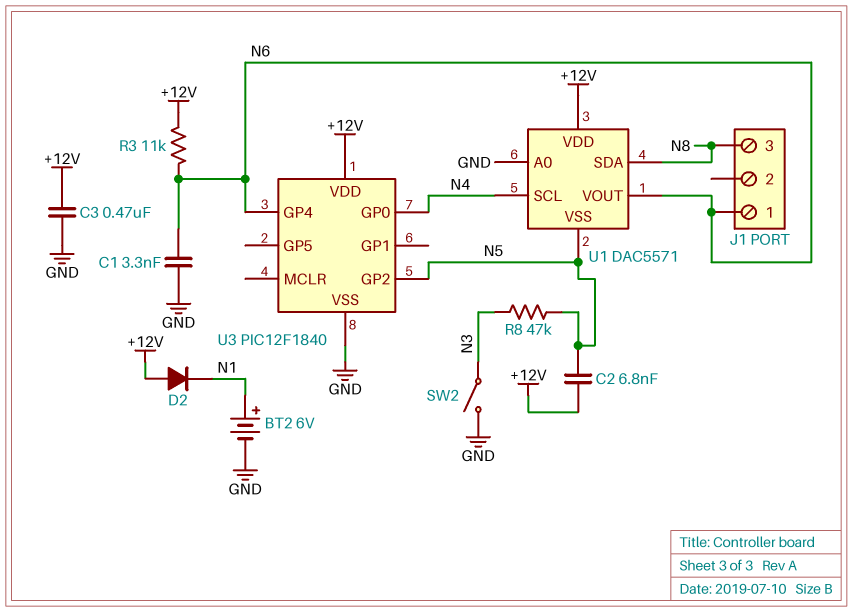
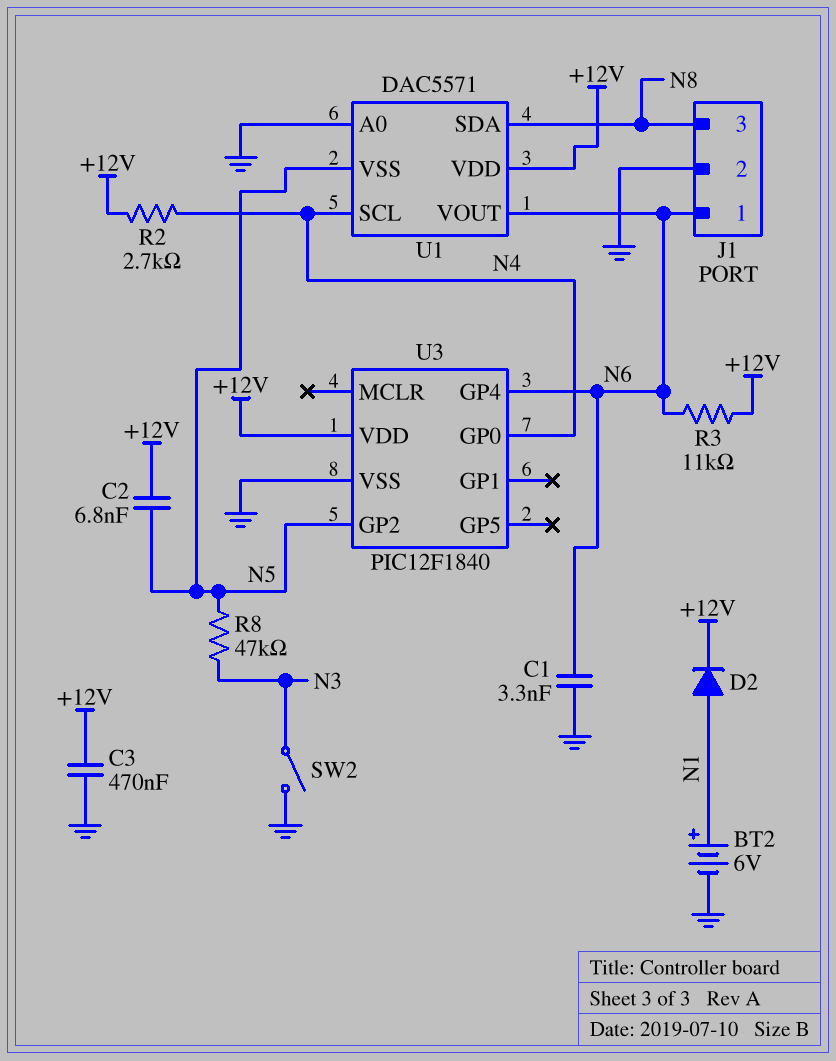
D2: diode (A +12V, K N1) -> diode (A N1, K +12V)
J1 pin 2: none -> GND
R2: none -> 2.7k (+12V, N4)

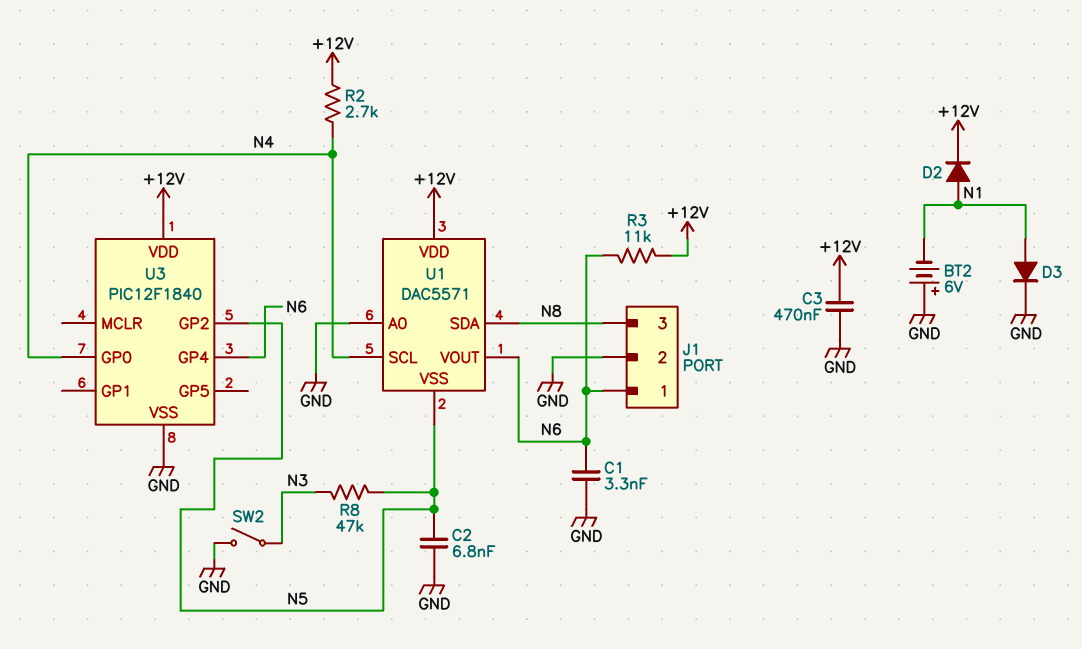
BT2: 6V (plus N1, minus GND) -> 6V (plus GND, minus N1)
C2: 6.8nF (+12V, N5) -> 6.8nF (GND, N5)
D3: none -> diode (A N1, K GND)

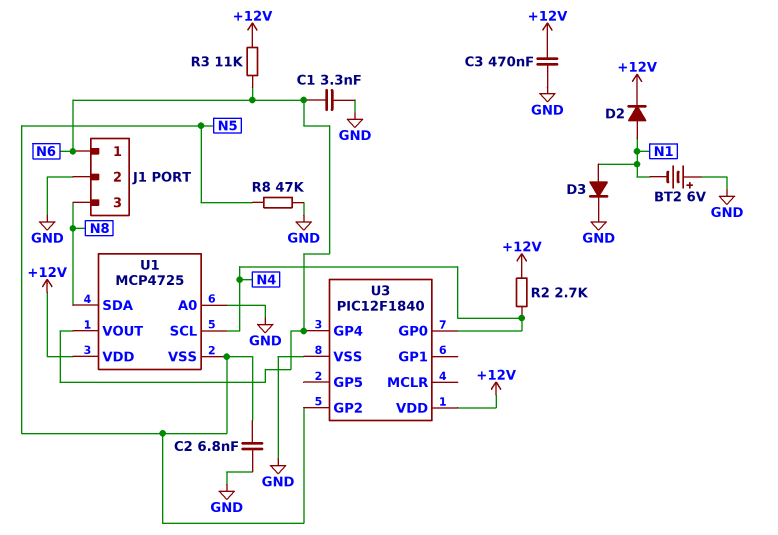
R8: 47k (N3, N5) -> 47k (GND, N5)
SW2: switch (GND, N3) -> none
U1: DAC5571 -> MCP4725

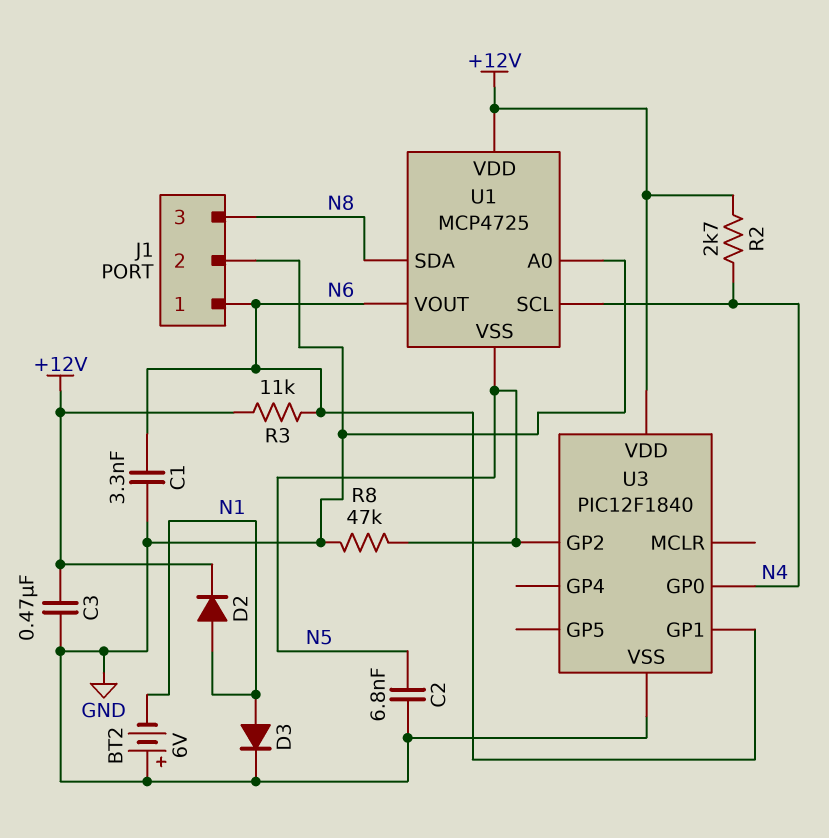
U3 pin GP1: none -> N6
U3 pin GP4: N6 -> none

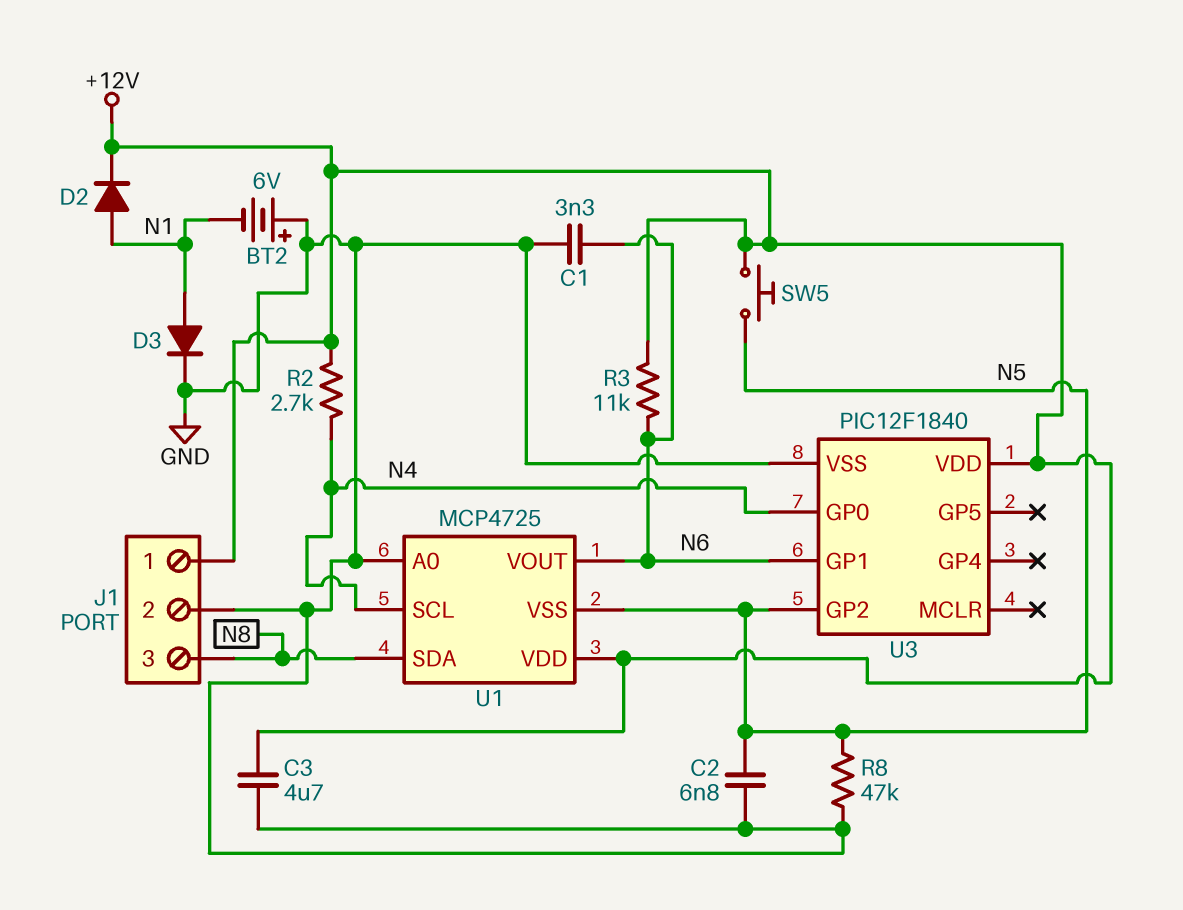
C3: 470nF (+12V, GND) -> 4.7uF (+12V, GND)
J1 pin 1: N6 -> +12V
SW5: none -> button (+12V, N5)

